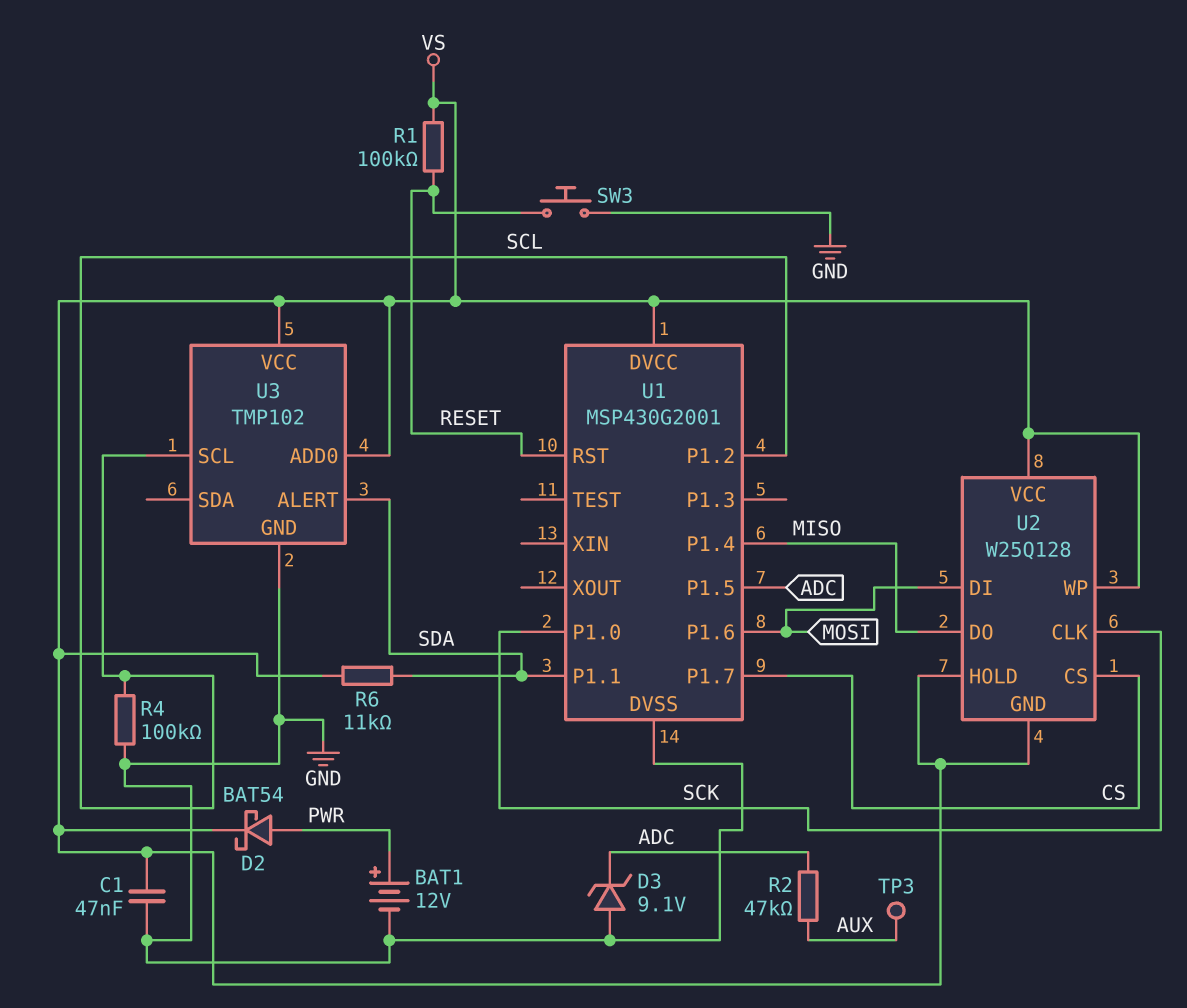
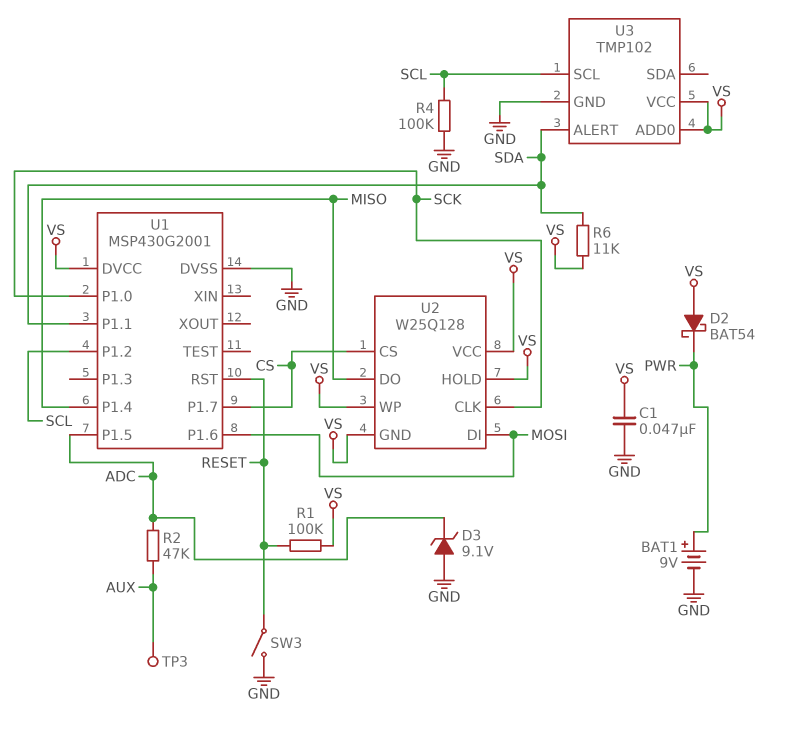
BAT1: 12V (plus PWR, minus GND) -> 9V (plus PWR, minus GND)
D2: schottky BAT54 (A PWR, K VS) -> schottky BAT54 (A VS, K PWR)
SW3: button (GND, RESET) -> switch (GND, RESET)

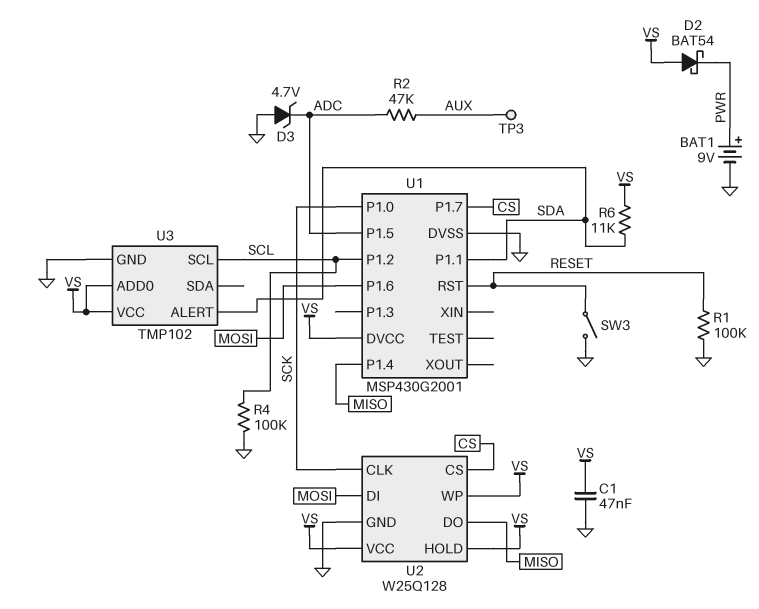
D3: zener 9.1V (A GND, K ADC) -> zener 4.7V (A GND, K ADC)
R1: 100k (RESET, VS) -> 100k (GND, RESET)
U2 pin GND: VS -> GND

